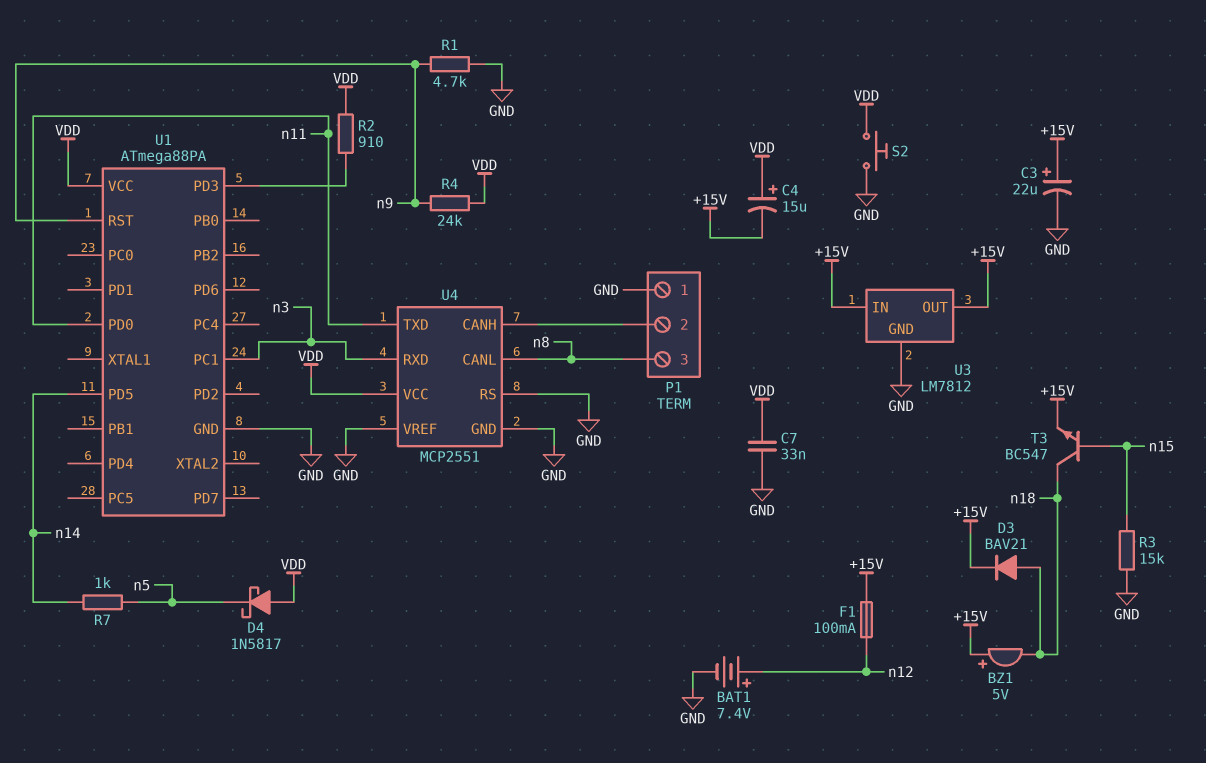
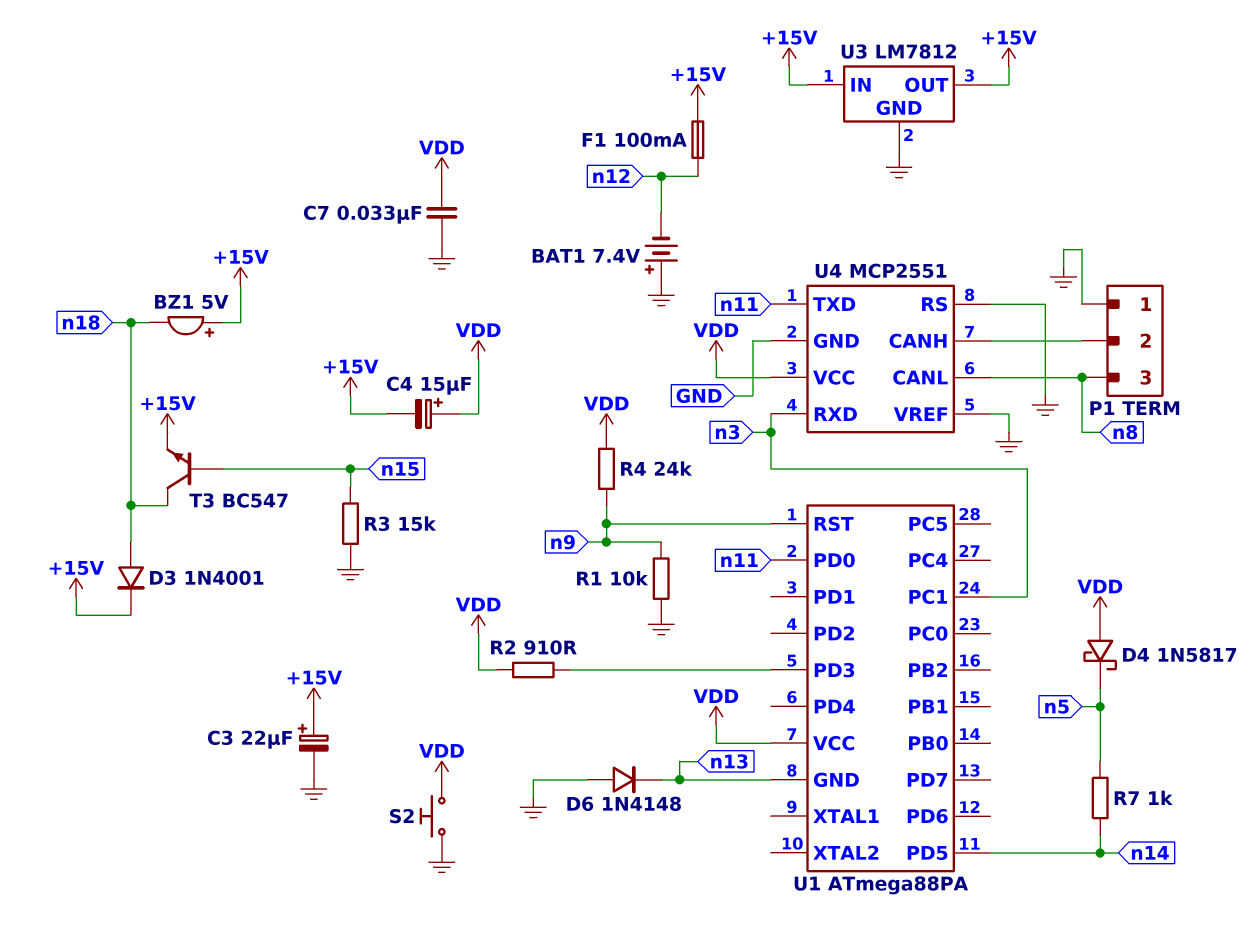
BAT1: 7.4V (plus n12, minus GND) -> 7.4V (plus GND, minus n12)
D3: diode BAV21 (A n18, K +15V) -> diode 1N4001 (A n18, K +15V)
D6: none -> diode 1N4148 (A GND, K n13)
R1: 4.7k (GND, n9) -> 10k (GND, n9)
U1 pin GND: GND -> n13

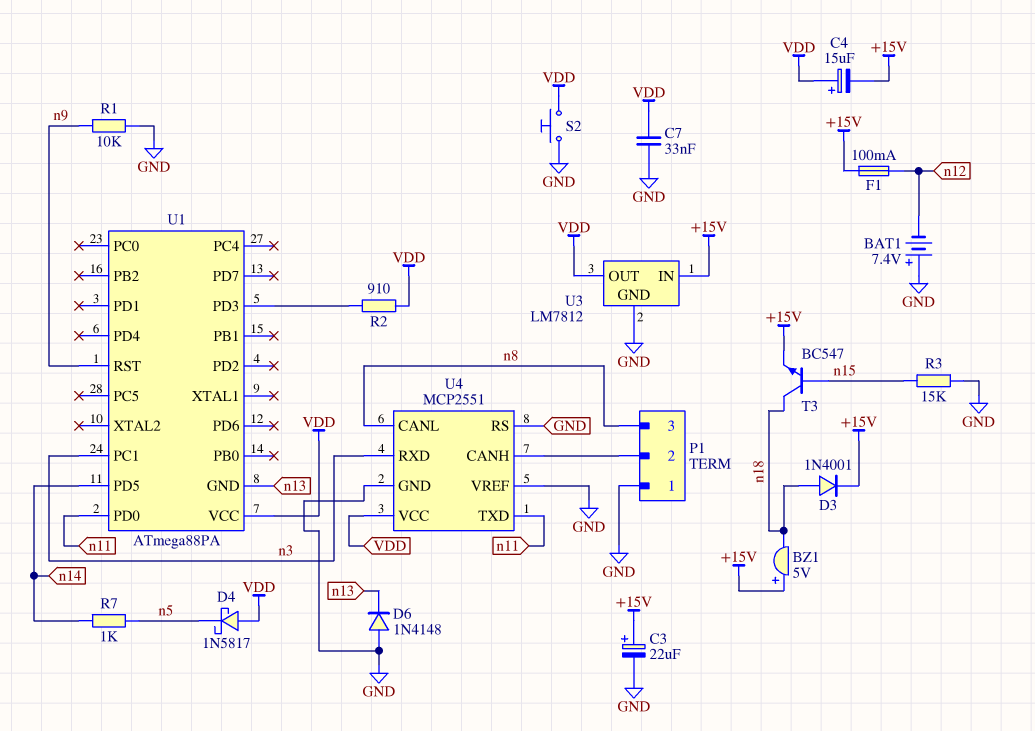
R4: 24k (VDD, n9) -> none
U3 pin OUT: +15V -> VDD

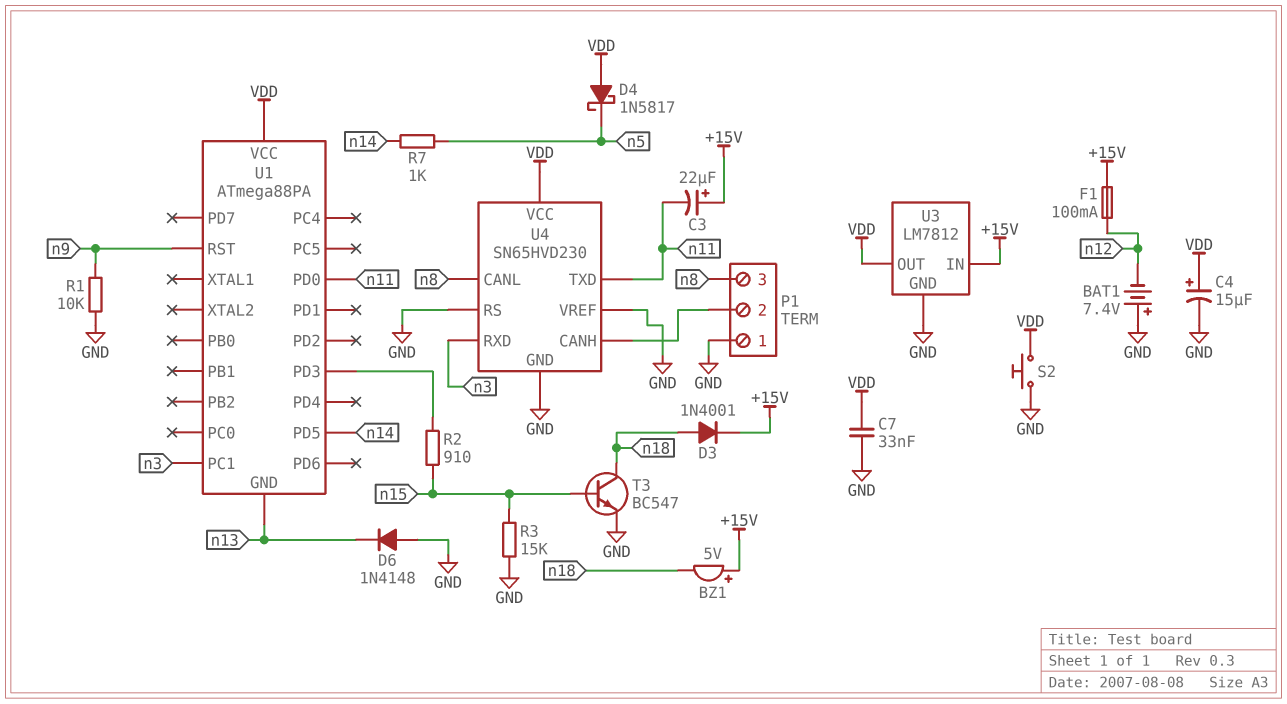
C3: 22uF (plus +15V, minus GND) -> 22uF (plus +15V, minus n11)
C4: 15uF (plus VDD, minus +15V) -> 15uF (plus VDD, minus GND)
R2: 910 (U1/PD3, VDD) -> 910 (U1/PD3, n15)
T3: NPN BC547 (B n15, C n18, E +15V) -> NPN BC547 (B n15, C n18, E GND)
U4: MCP2551 -> SN65HVD230

